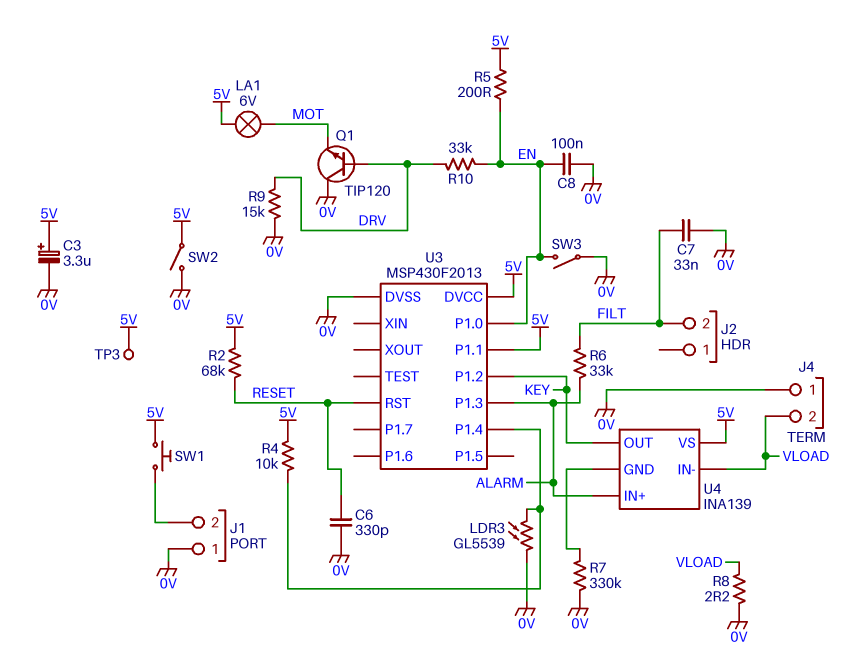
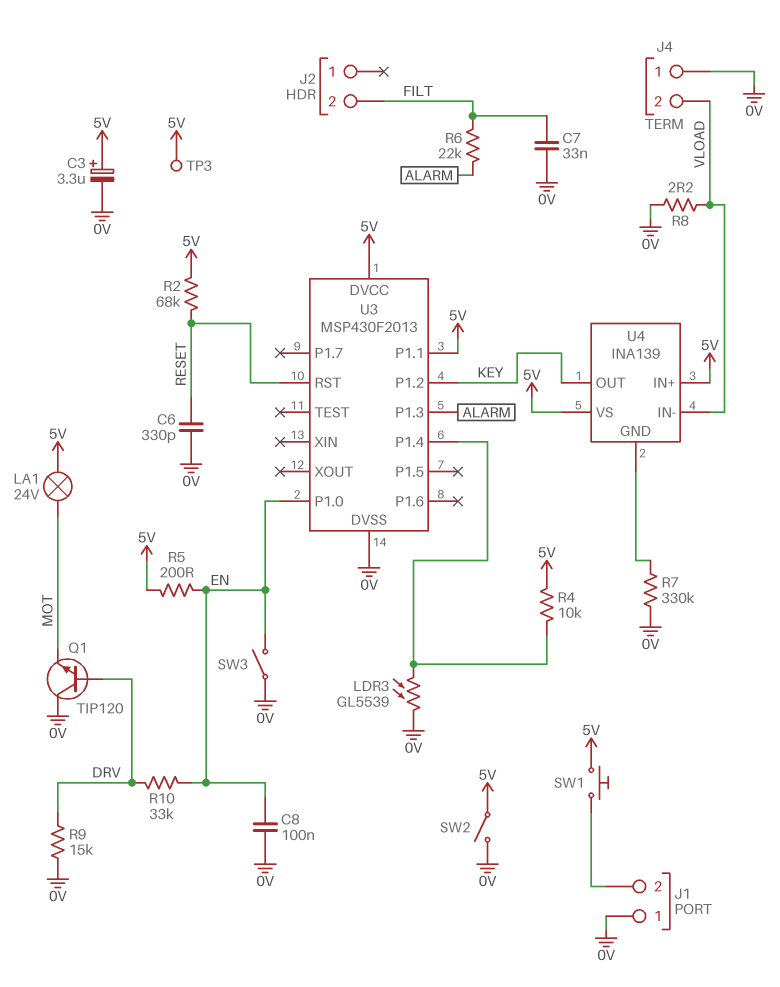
LA1: lamp 6V (5V, MOT) -> lamp 24V (5V, MOT)
R6: 33k (ALARM, FILT) -> 22k (ALARM, FILT)
U4 pin IN+: ALARM -> 5V

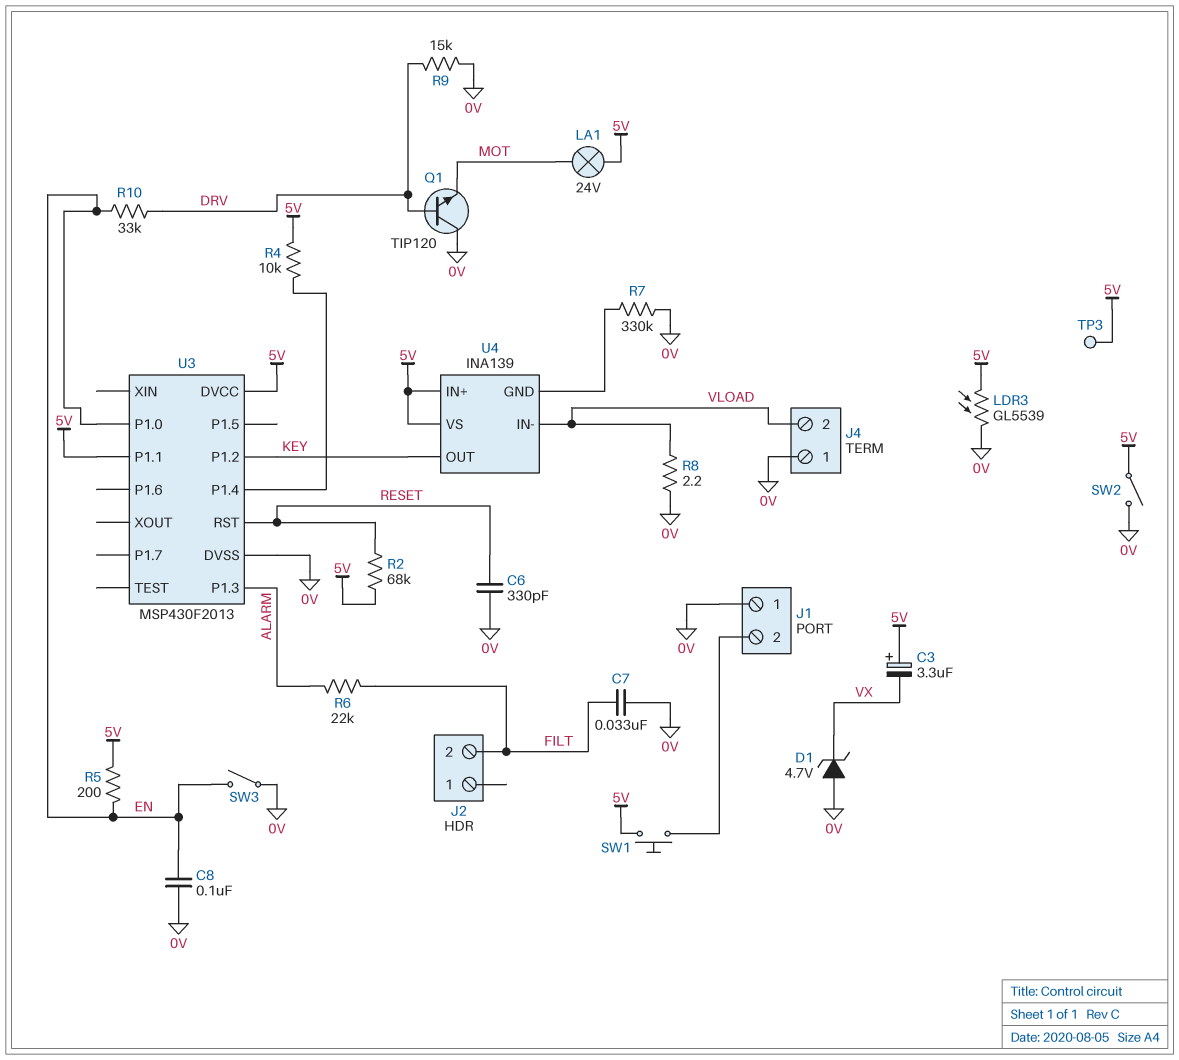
C3: 3.3uF (plus 5V, minus 0V) -> 3.3uF (plus 5V, minus VX)
D1: none -> zener 4.7V (A 0V, K VX)
LDR3: GL5539 (0V, U3/P1.4) -> GL5539 (0V, 5V)

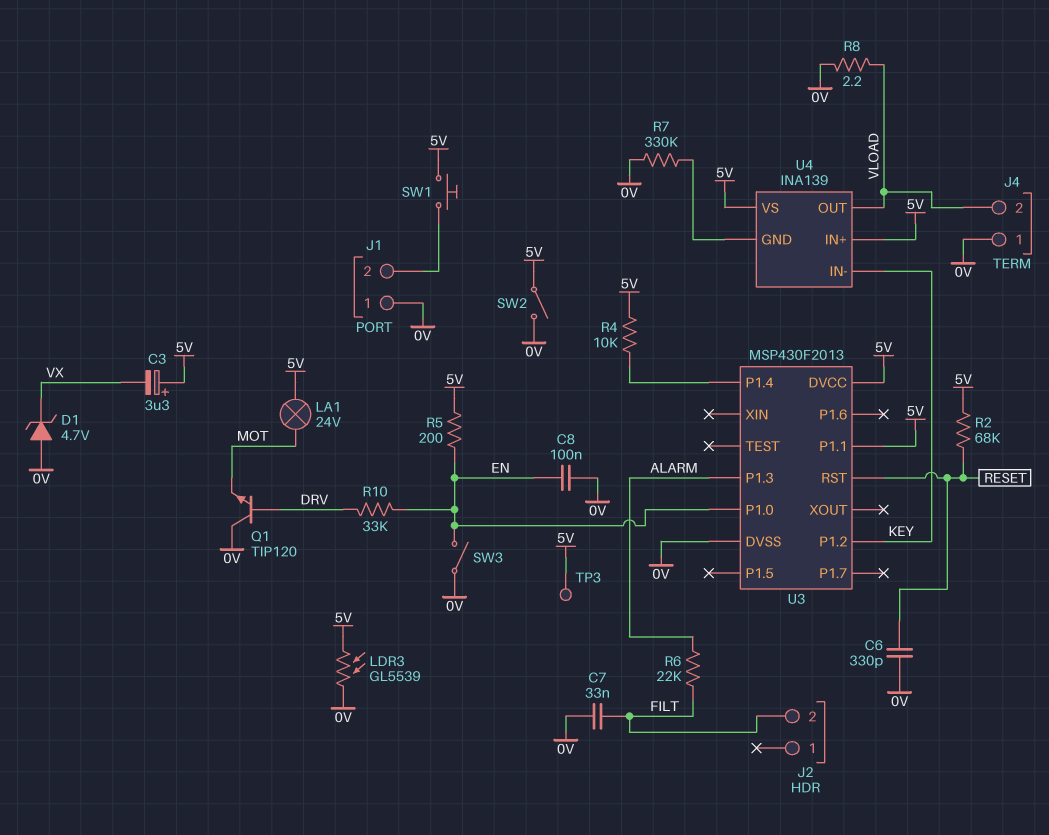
R9: 15k (0V, DRV) -> none
U4 pin IN-: VLOAD -> KEY
U4 pin OUT: KEY -> VLOAD

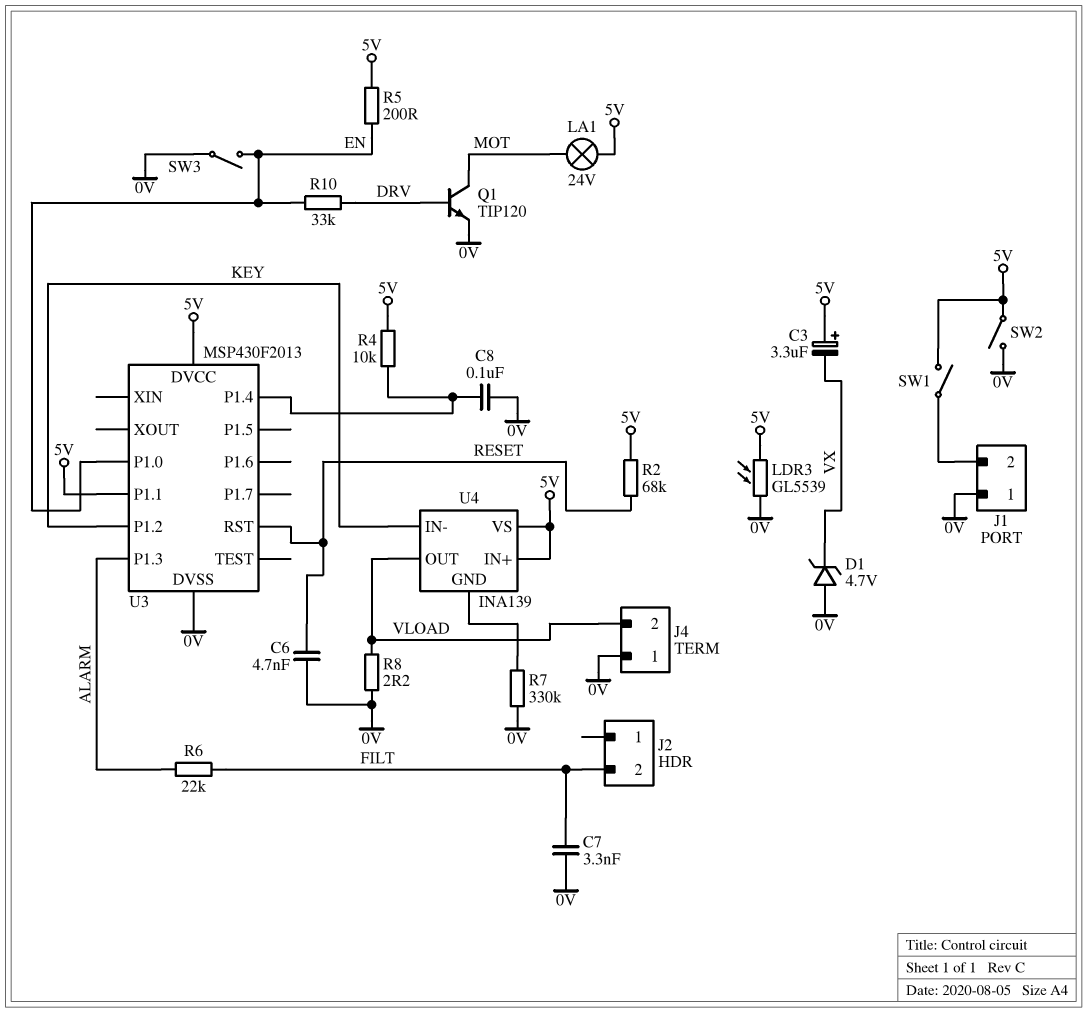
C6: 330pF (0V, RESET) -> 4.7nF (0V, RESET)
C7: 33nF (0V, FILT) -> 3.3nF (0V, FILT)
C8: 100nF (0V, EN) -> 100nF (0V, U3/P1.4)
Q1: NPN TIP120 (B DRV, C 0V, E MOT) -> NPN TIP120 (B DRV, C MOT, E 0V)
SW1: button (5V, J1/2) -> switch (5V, J1/2)
TP3: test point (5V) -> none

